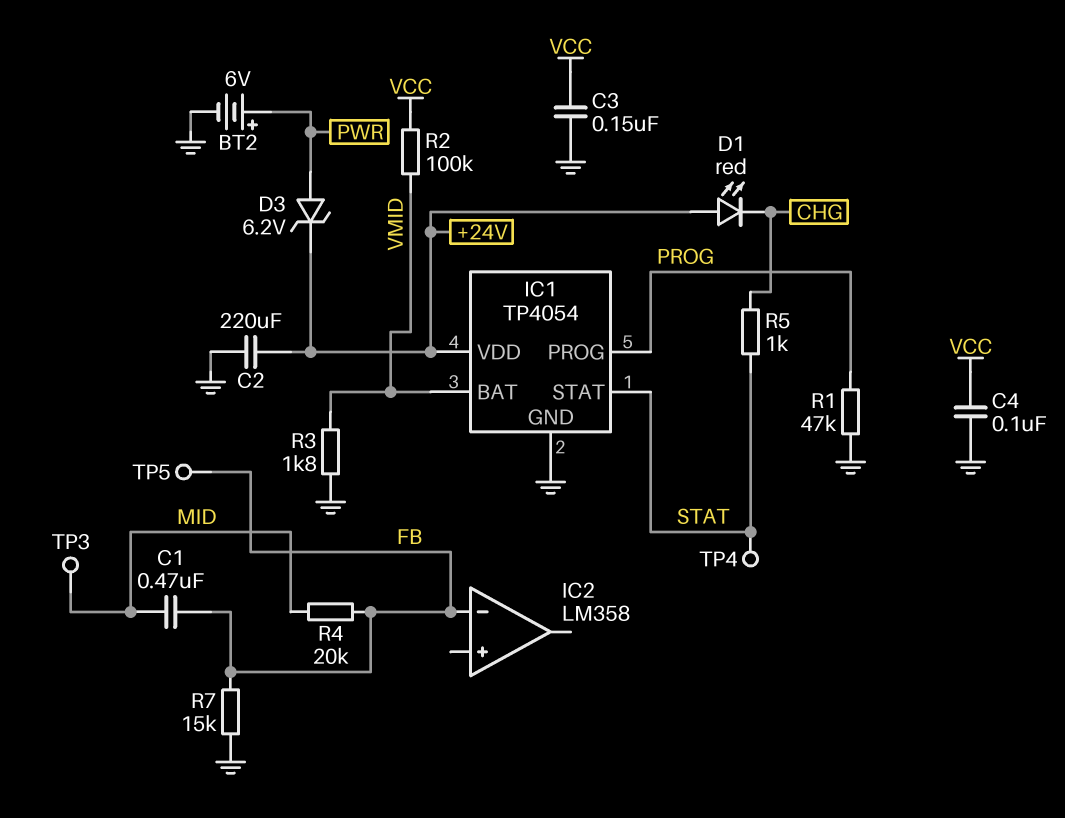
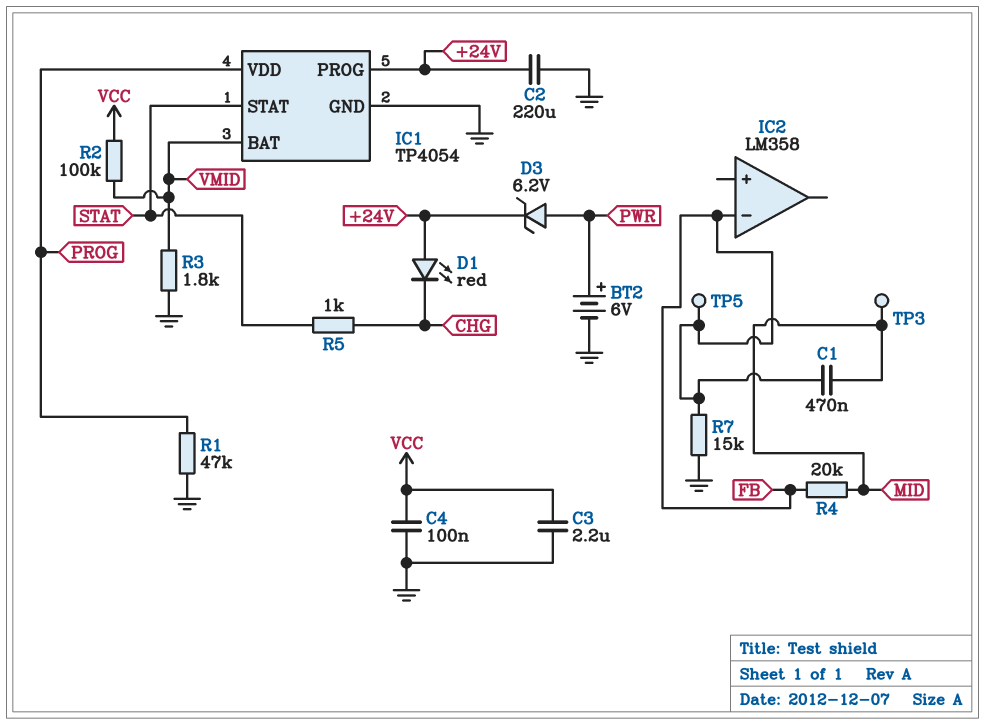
C3: 150nF (GND, VCC) -> 2.2uF (GND, VCC)
IC1 pin PROG: PROG -> +24V
IC1 pin VDD: +24V -> PROG
TP4: test point (STAT) -> none

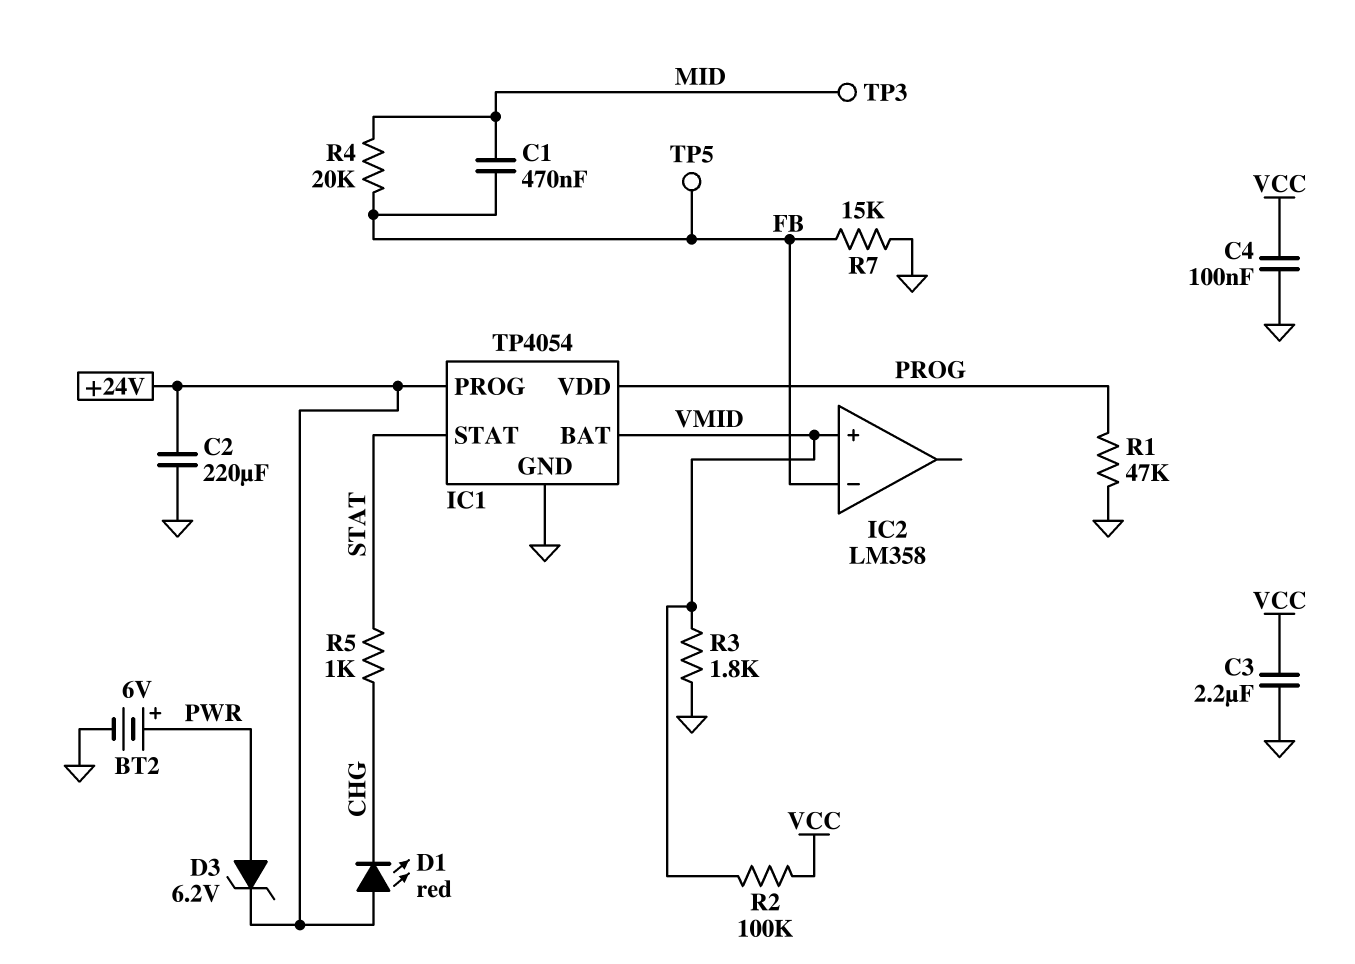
IC2 pin in+: none -> VMID

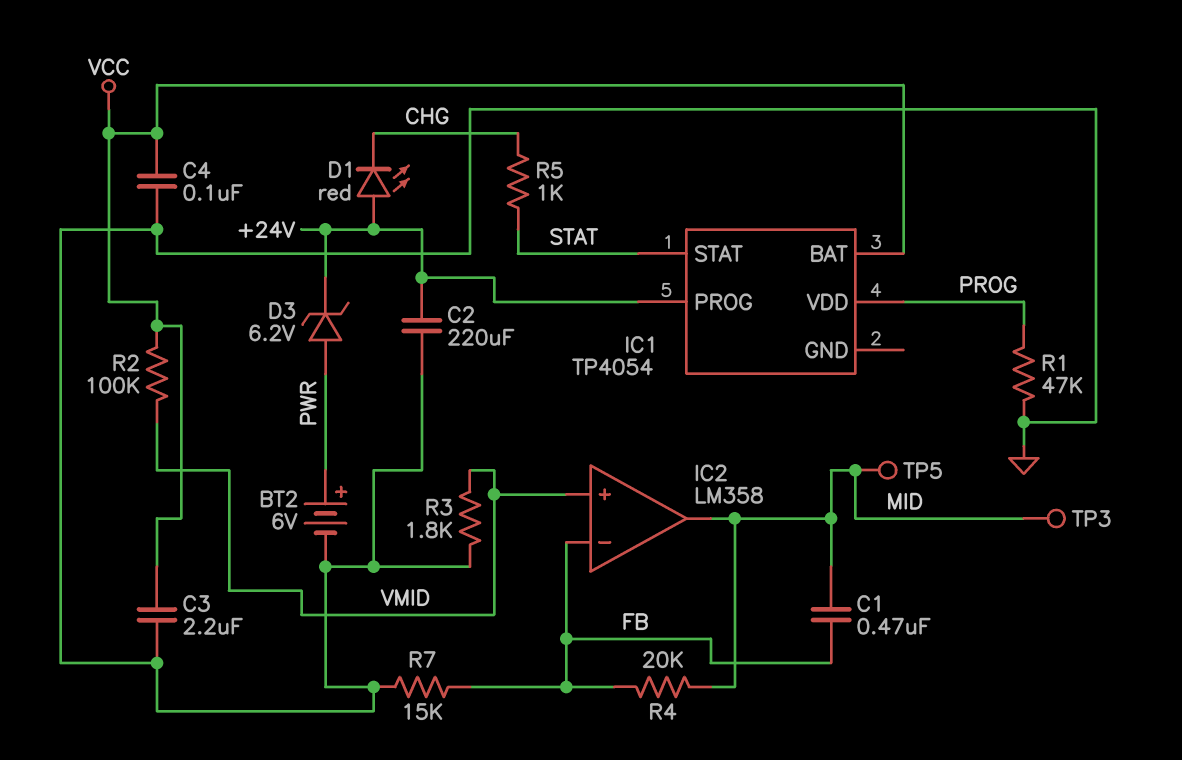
IC1 pin BAT: VMID -> VCC
IC1 pin GND: GND -> none
IC2 pin out: none -> MID
TP5: test point (FB) -> test point (MID)

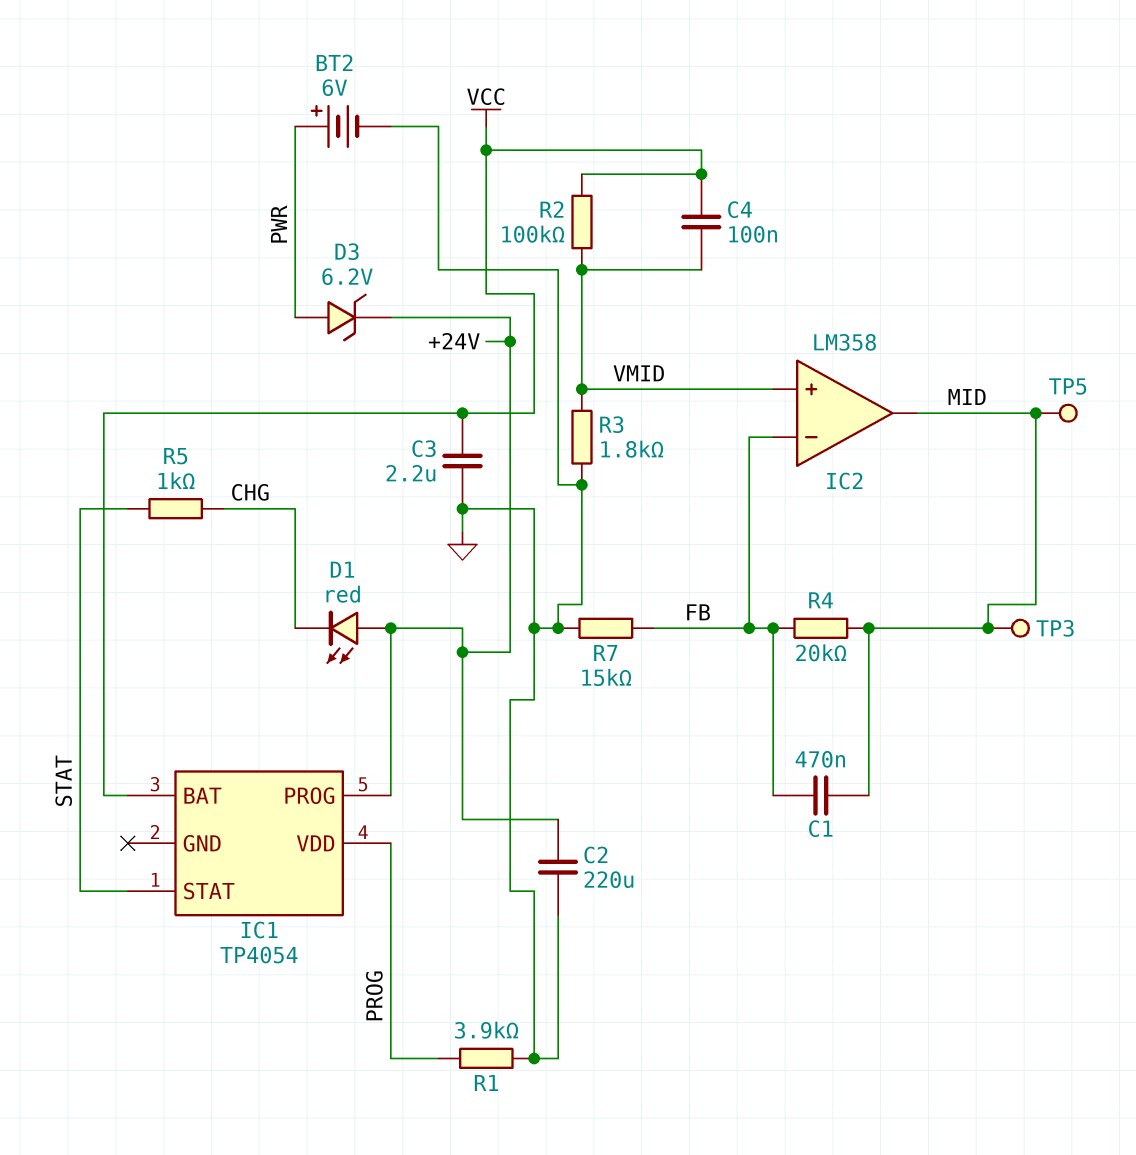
C4: 100nF (GND, VCC) -> 100nF (VCC, VMID)
R1: 47k (GND, PROG) -> 3.9k (GND, PROG)

